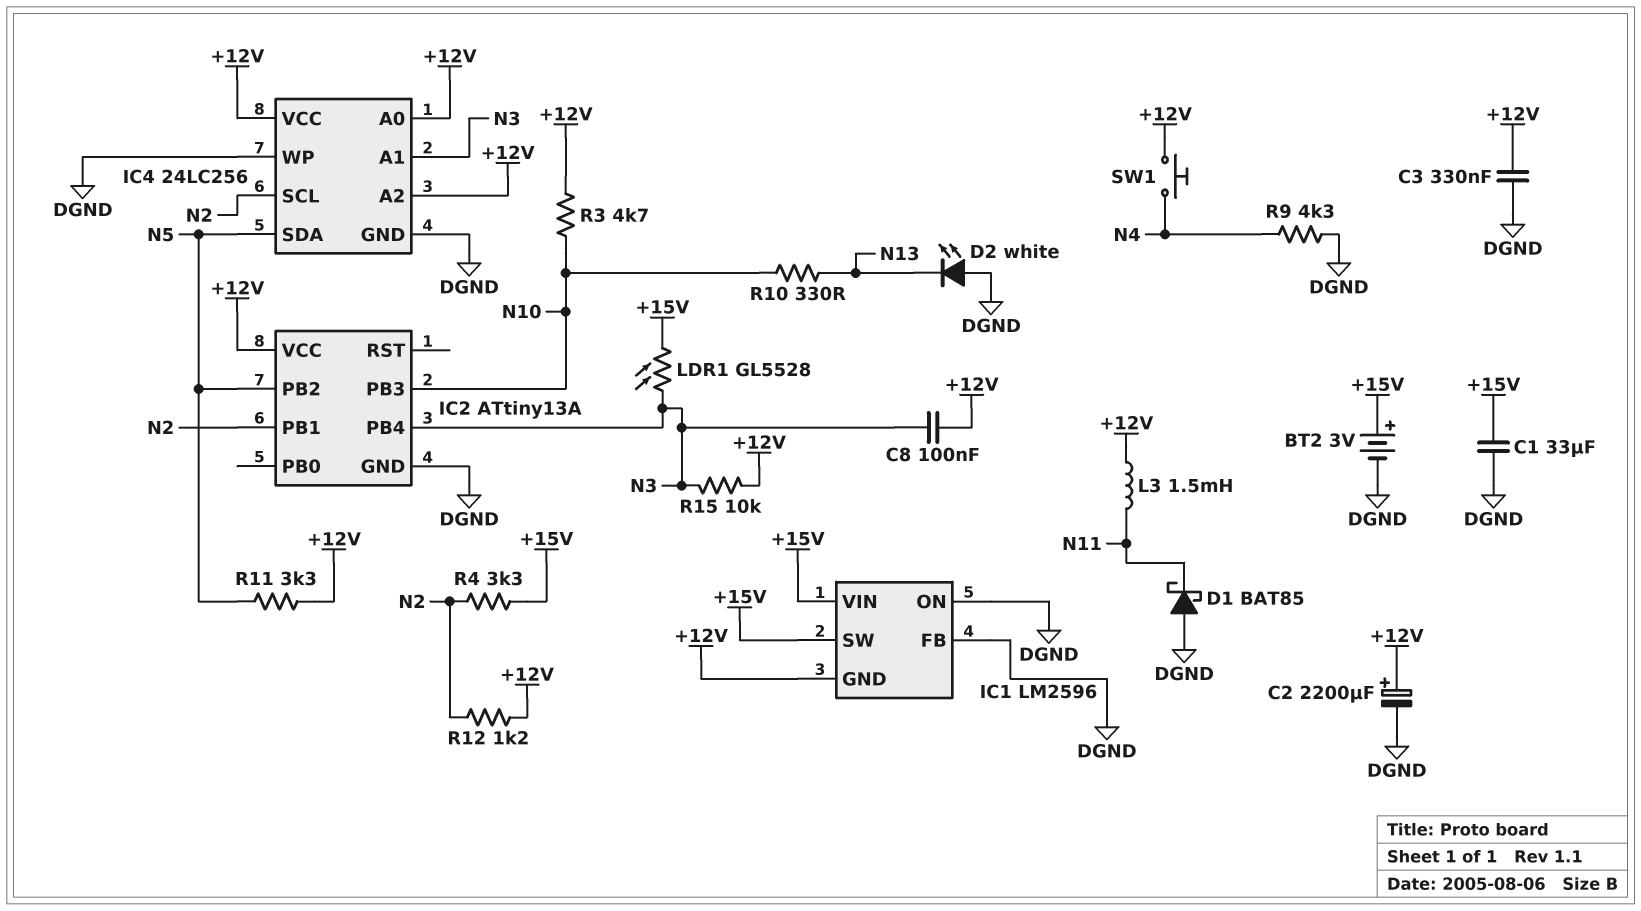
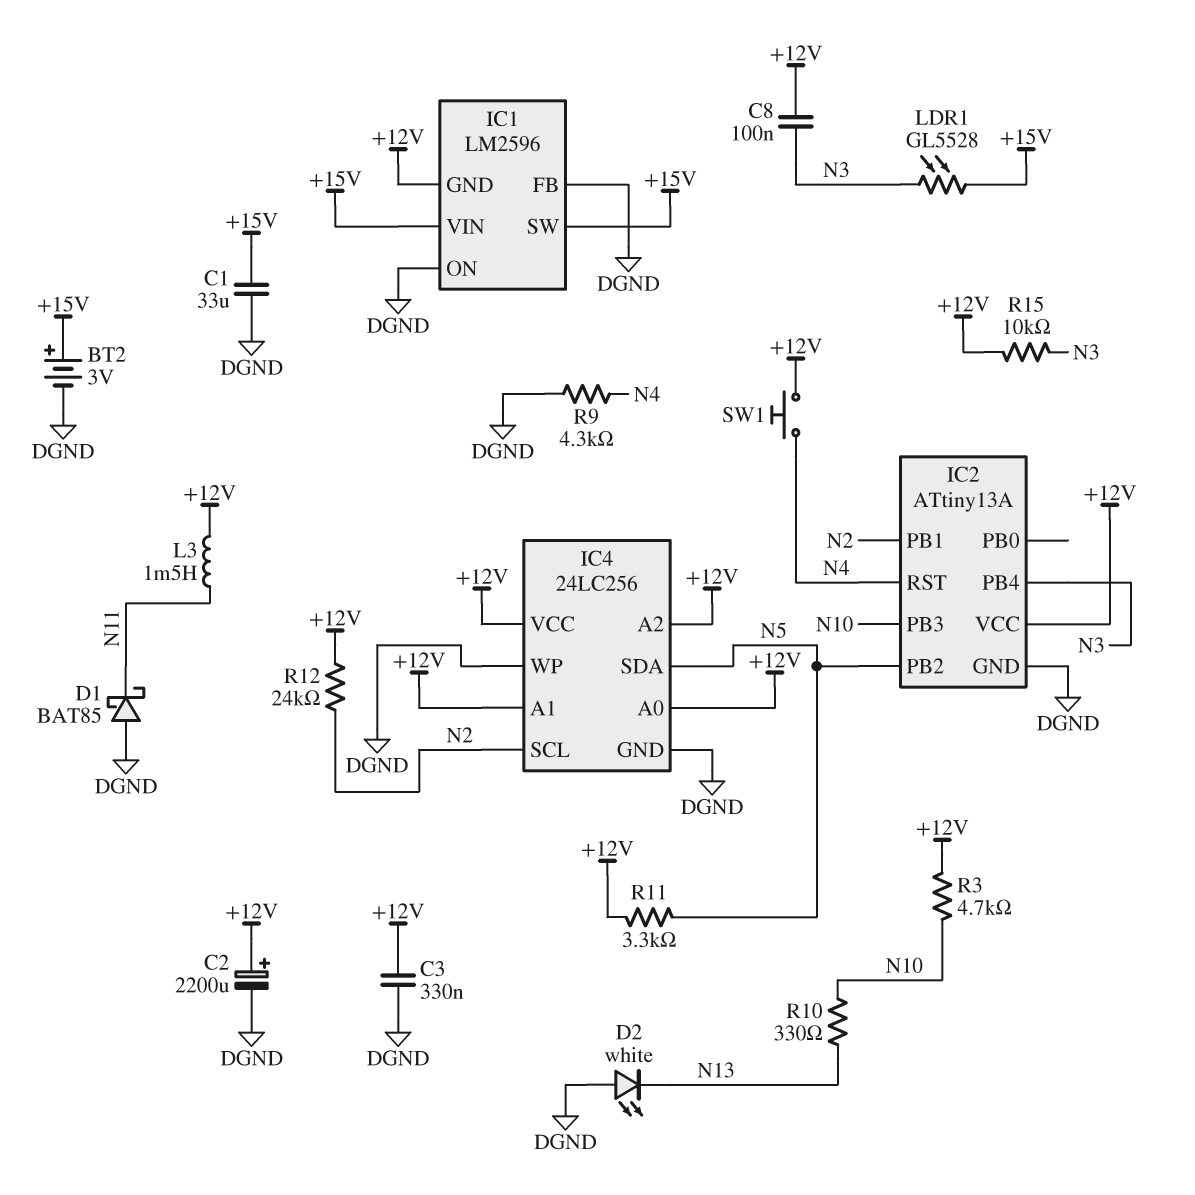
IC2 pin RST: none -> N4
IC4 pin A1: N3 -> +12V
R4: 3.3k (+15V, N2) -> none
R12: 1.2k (+12V, N2) -> 24k (+12V, N2)

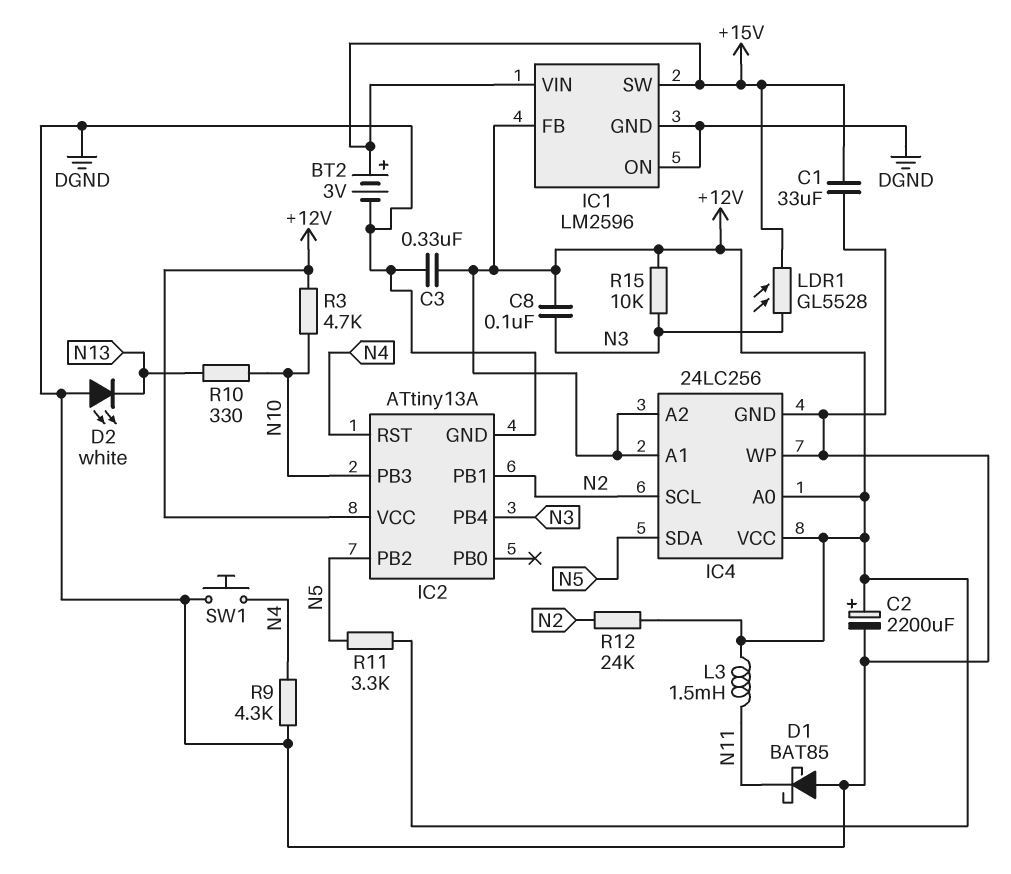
IC1 pin FB: DGND -> +12V
IC1 pin GND: +12V -> DGND
SW1: button (+12V, N4) -> button (DGND, N4)

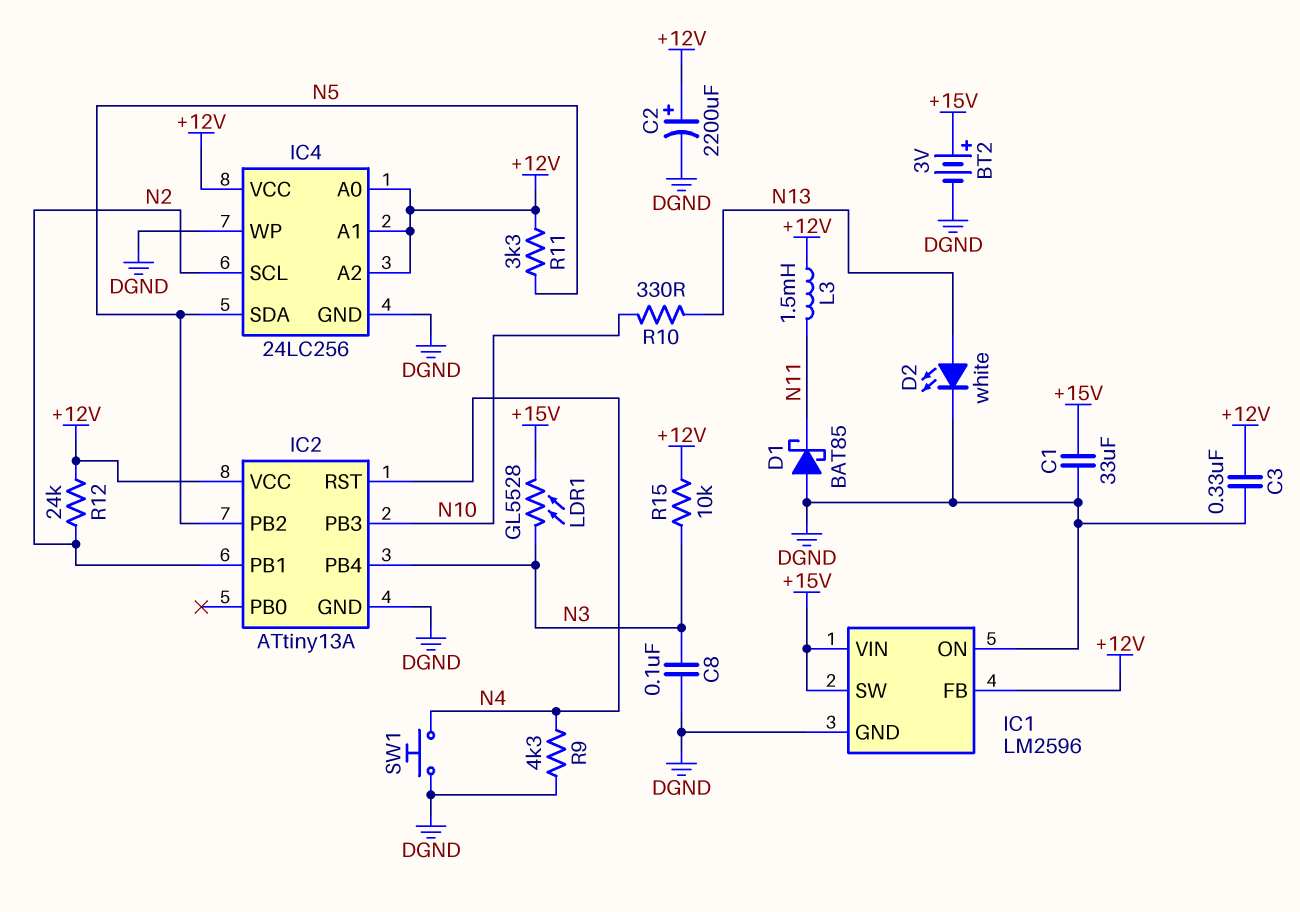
C8: 100nF (+12V, N3) -> 100nF (DGND, N3)
D2: LED white (A DGND, K N13) -> LED white (A N13, K DGND)
R3: 4.7k (+12V, N10) -> none

